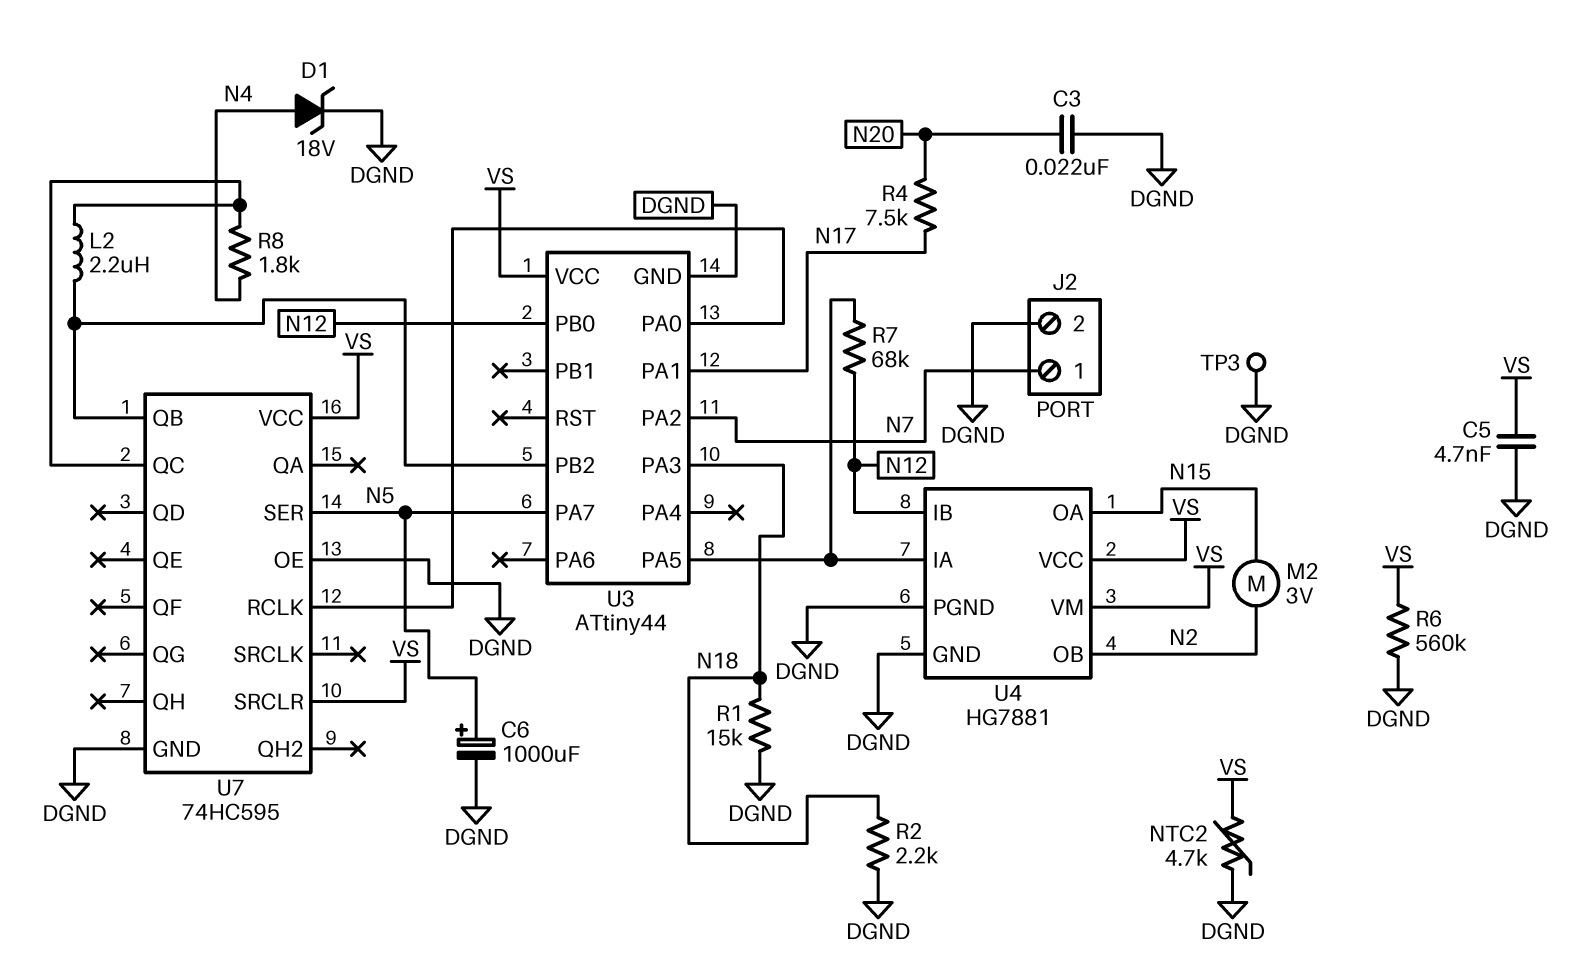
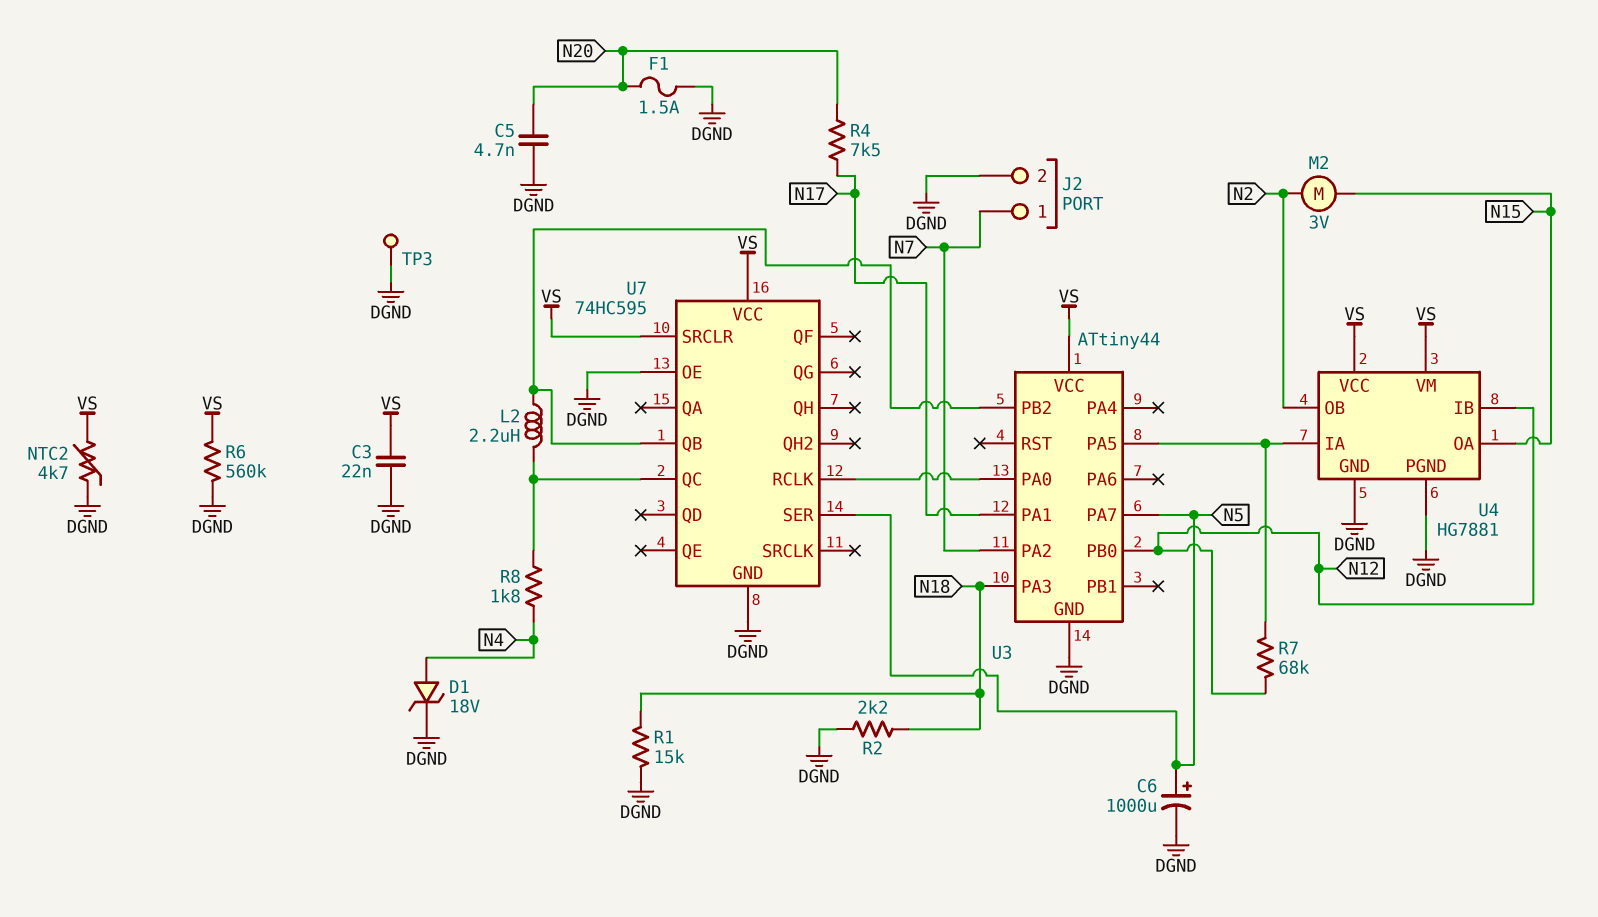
C3: 22nF (DGND, N20) -> 22nF (DGND, VS)
C5: 4.7nF (DGND, VS) -> 4.7nF (DGND, N20)
F1: none -> 1.5A (DGND, N20)

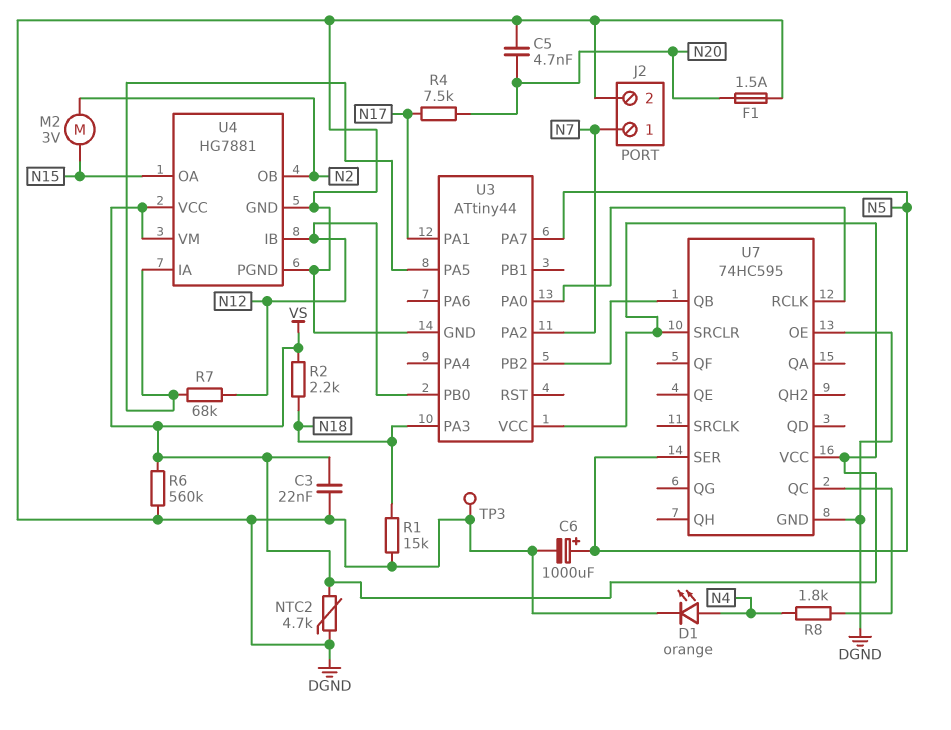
D1: zener 18V (A N4, K DGND) -> LED orange (A N4, K DGND)
L2: 2.2uH (U3/PB2, U7/QC) -> none
R2: 2.2k (DGND, N18) -> 2.2k (N18, VS)

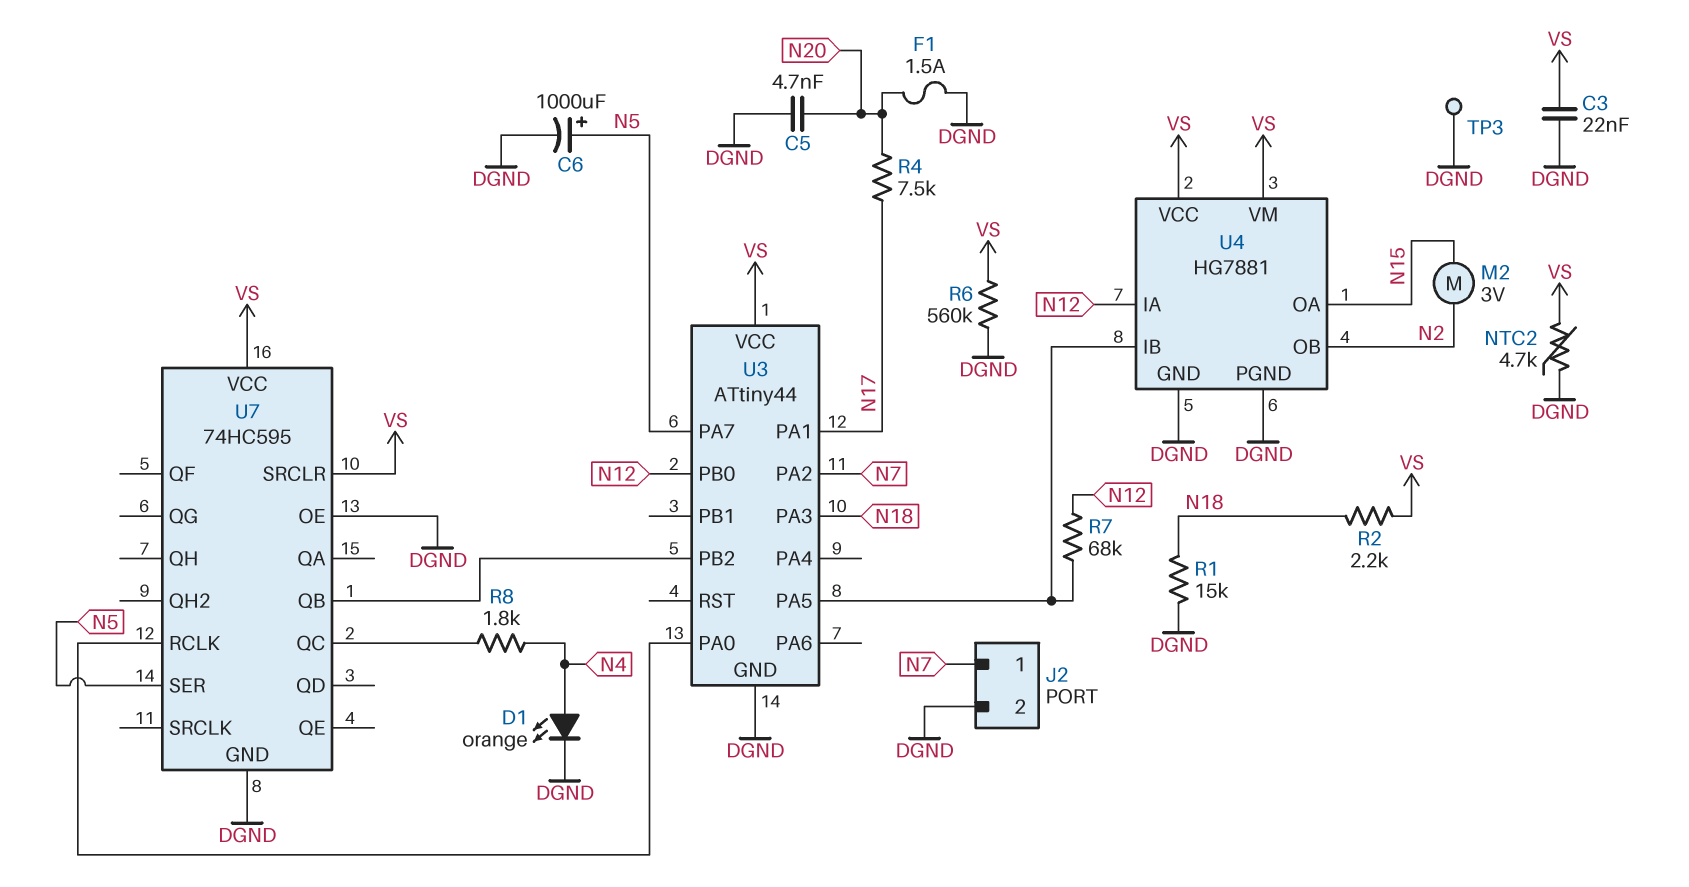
U4 pin IA: U3/PA5 -> N12
U4 pin IB: N12 -> U3/PA5

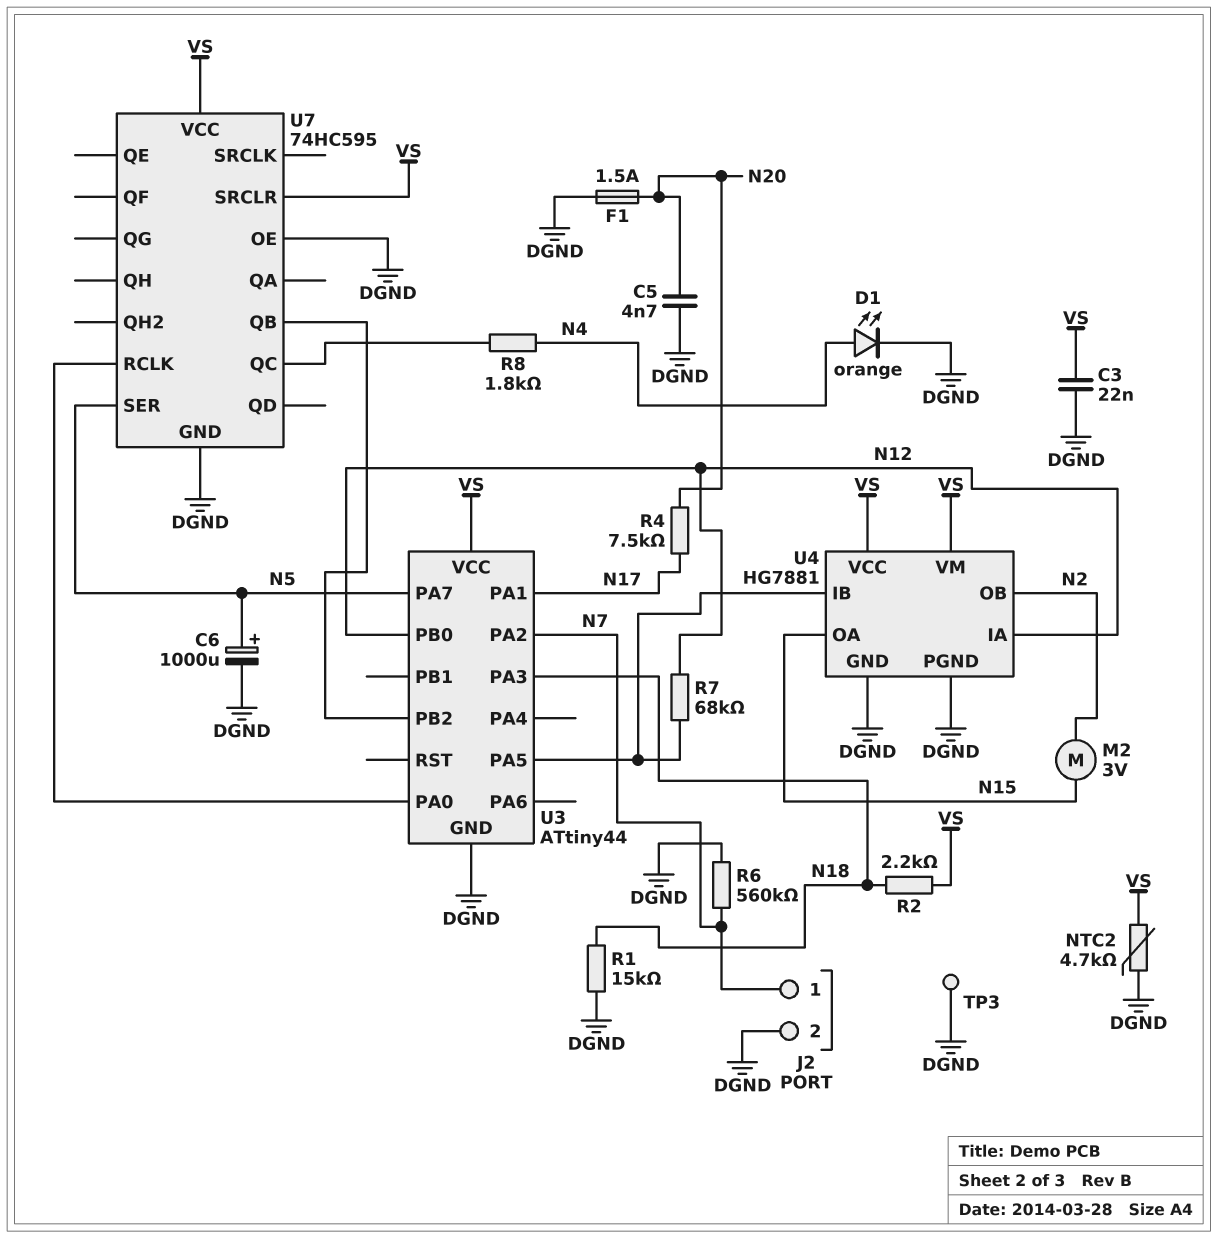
R6: 560k (DGND, VS) -> 560k (DGND, N7)

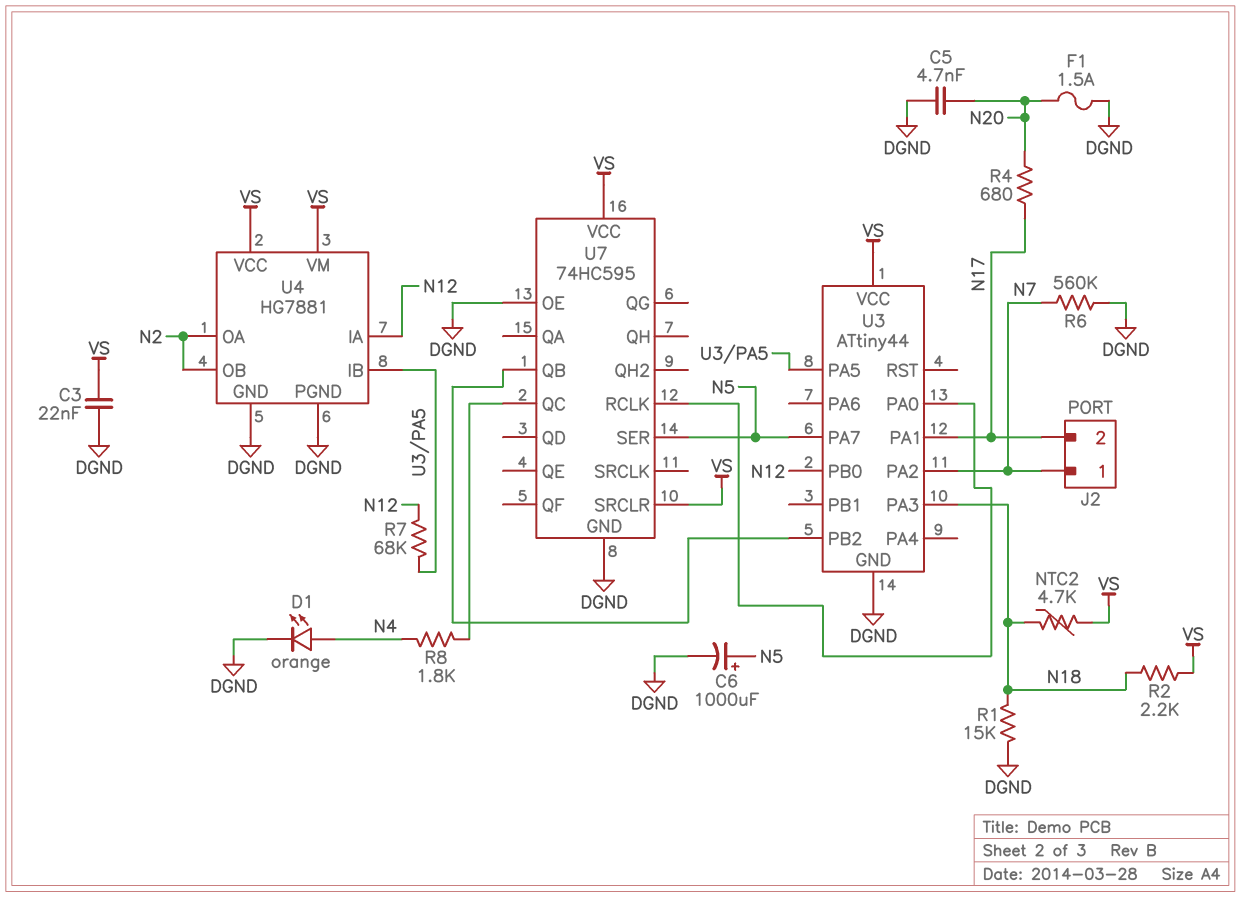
J2 pin 2: DGND -> N17
M2: motor 3V (N2, N15) -> none
NTC2: 4.7k (DGND, VS) -> 4.7k (N18, VS)
R4: 7.5k (N17, N20) -> 680 (N17, N20)
TP3: test point (DGND) -> none
U4 pin OA: N15 -> N2

